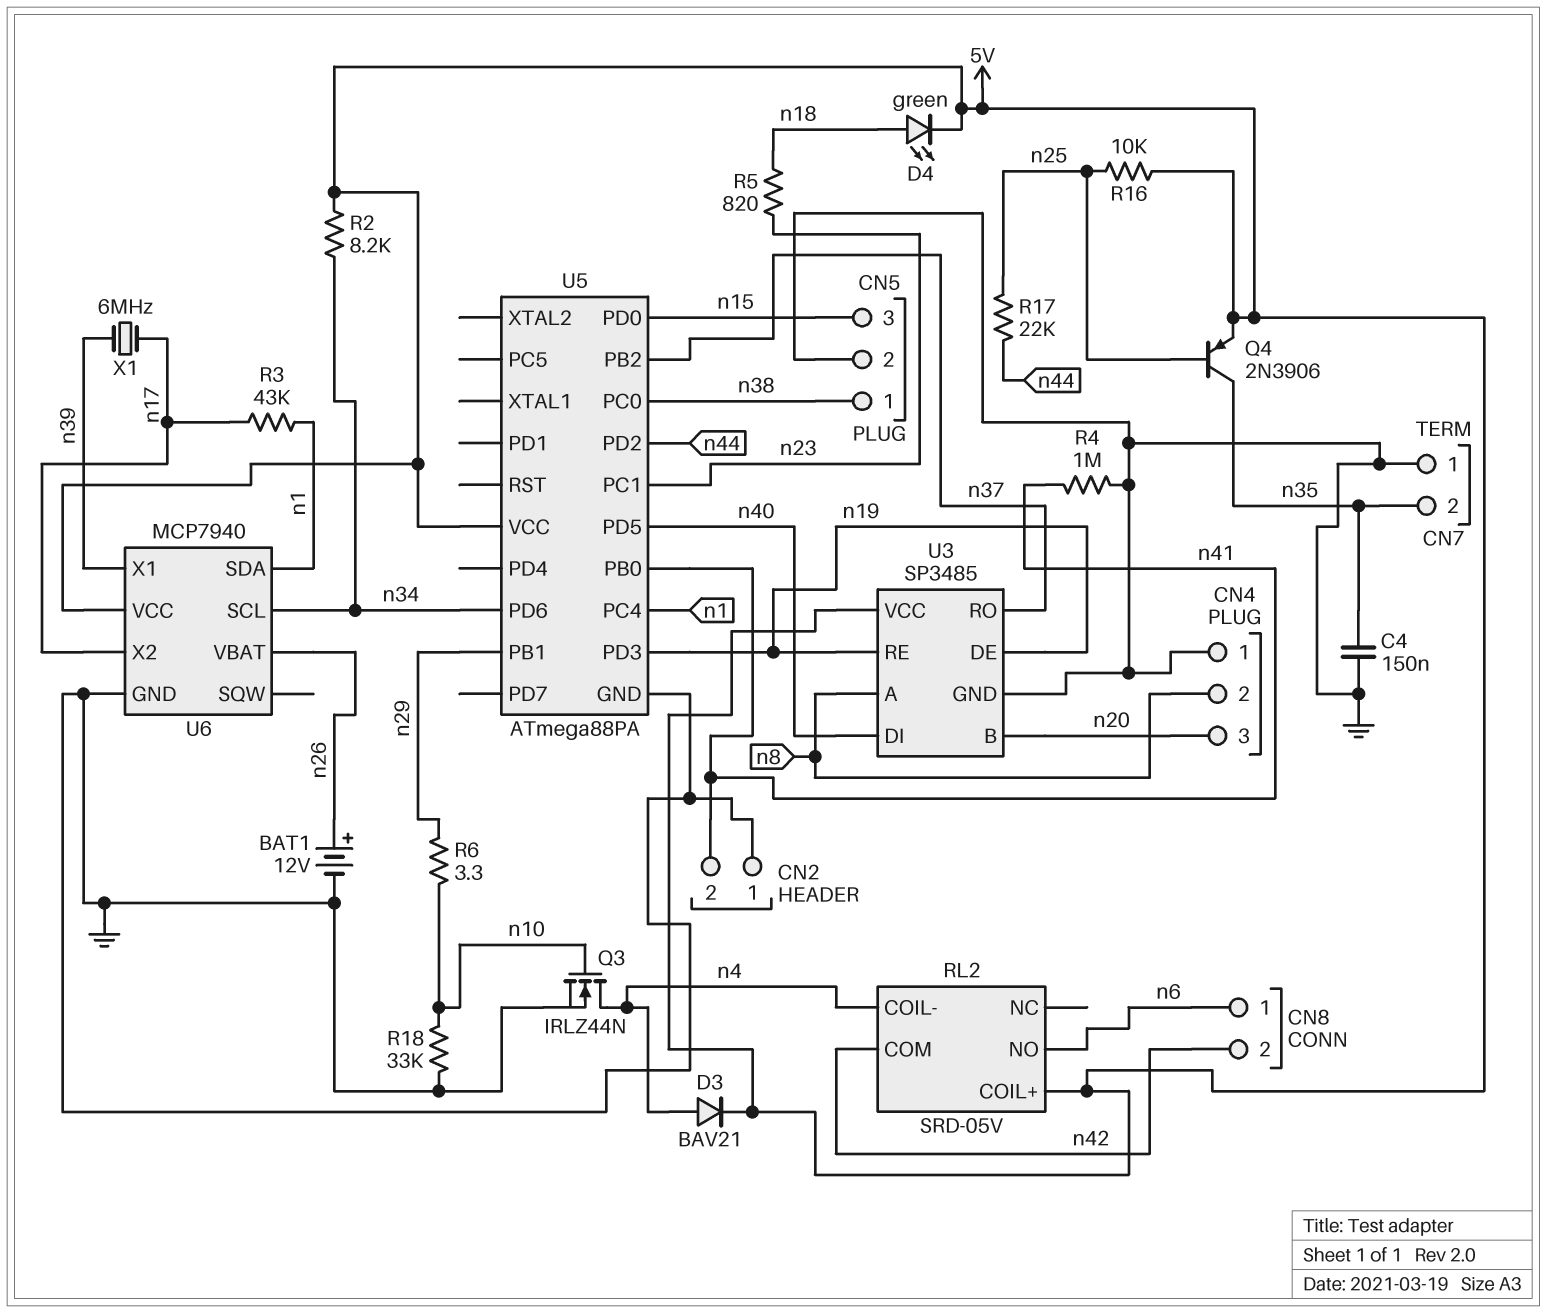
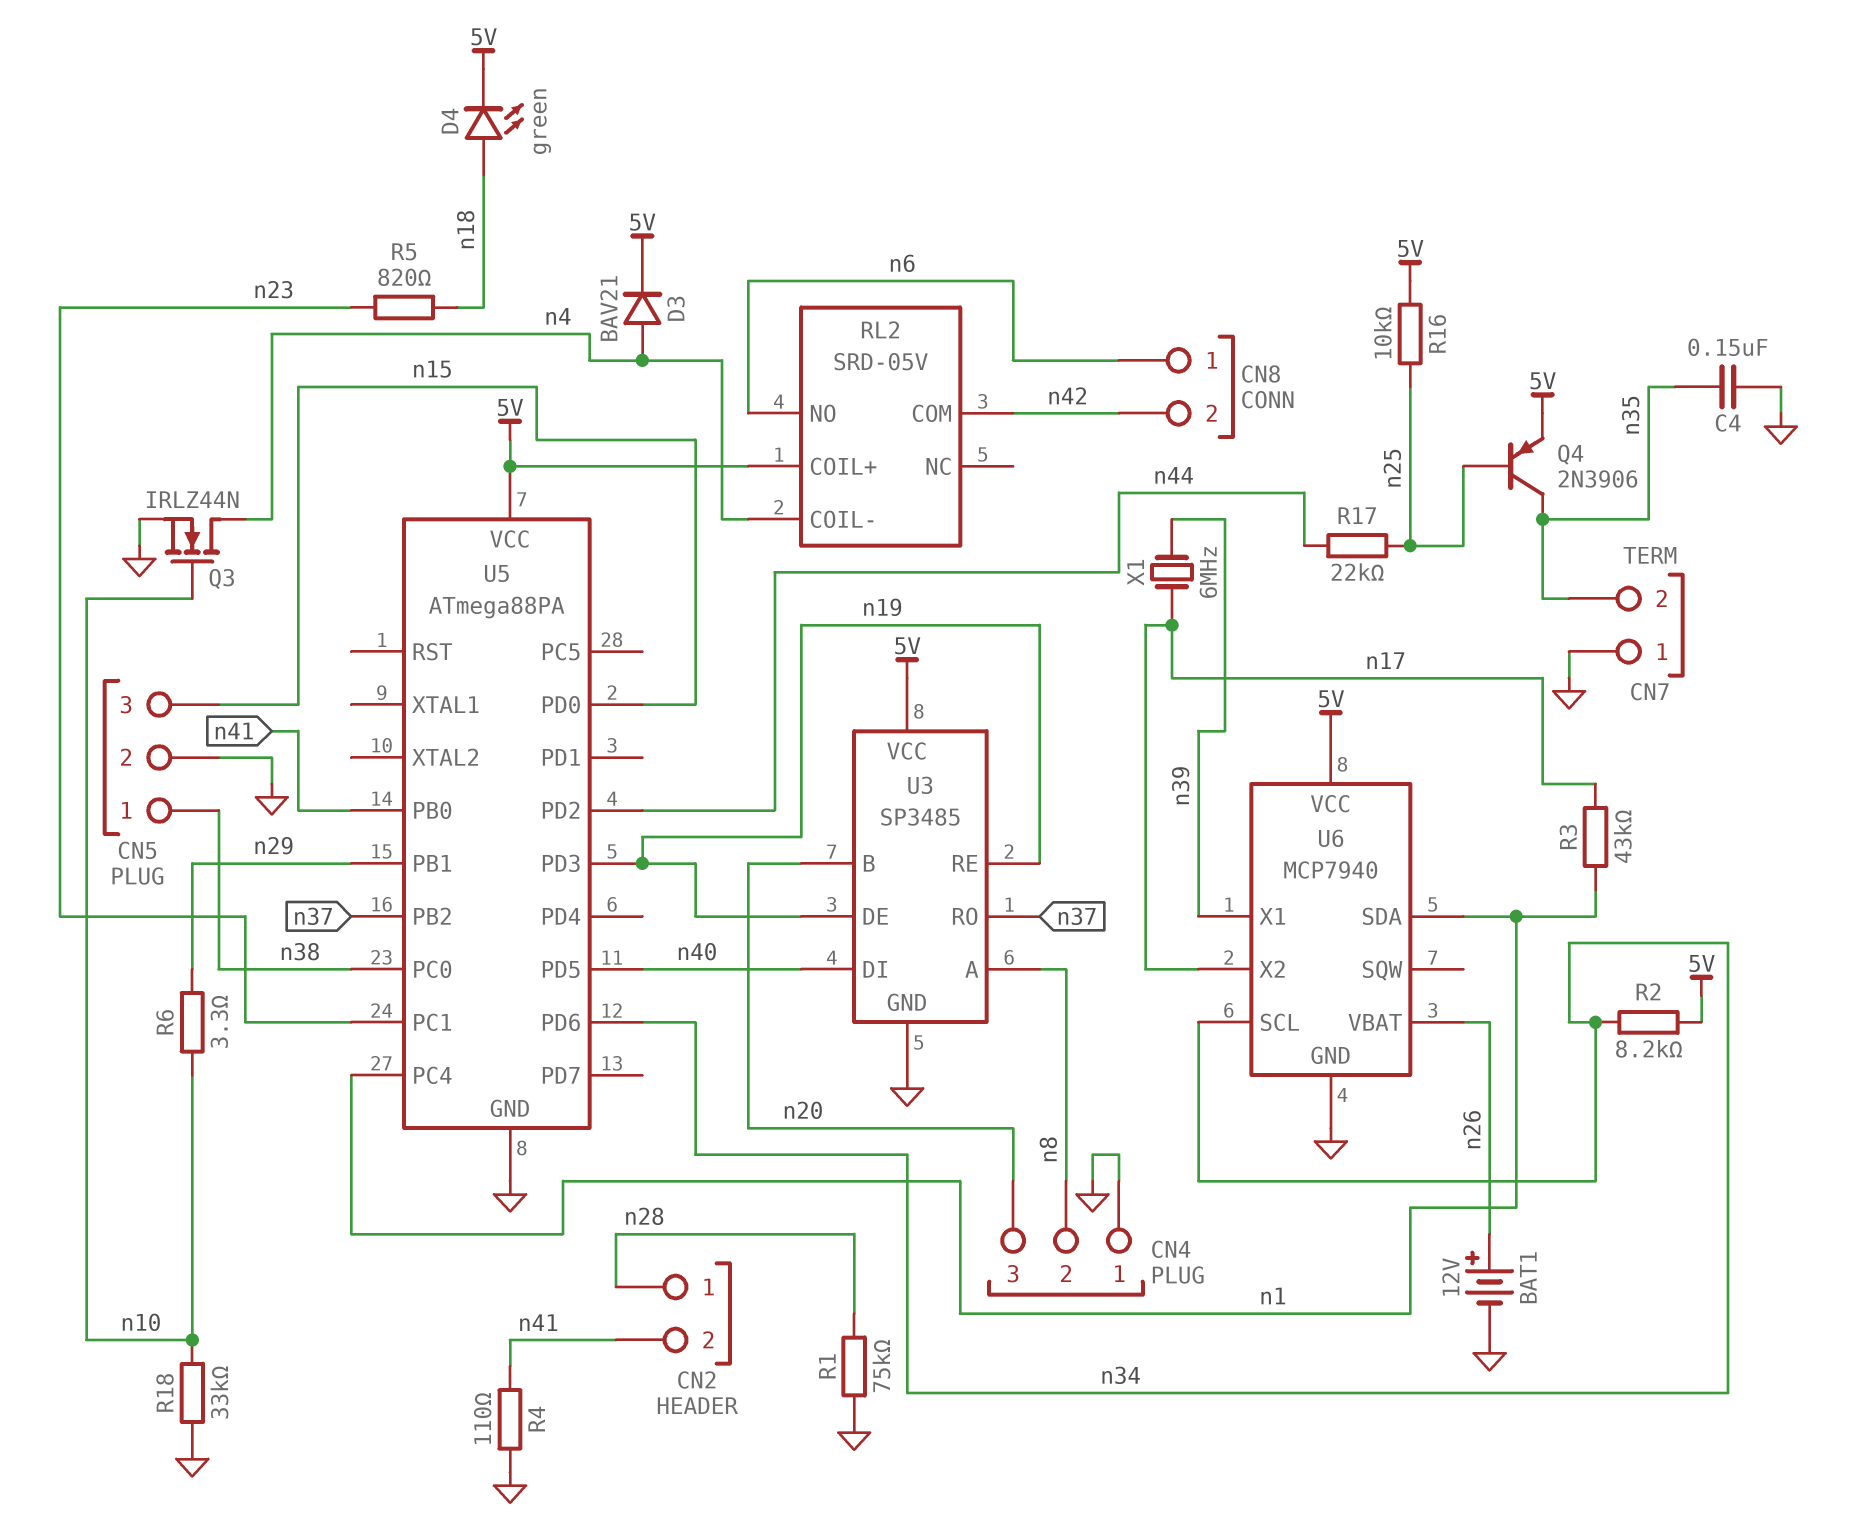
CN2 pin 1: GND -> n28
R1: none -> 75k (GND, n28)
R4: 1M (GND, n41) -> 110 (GND, n41)

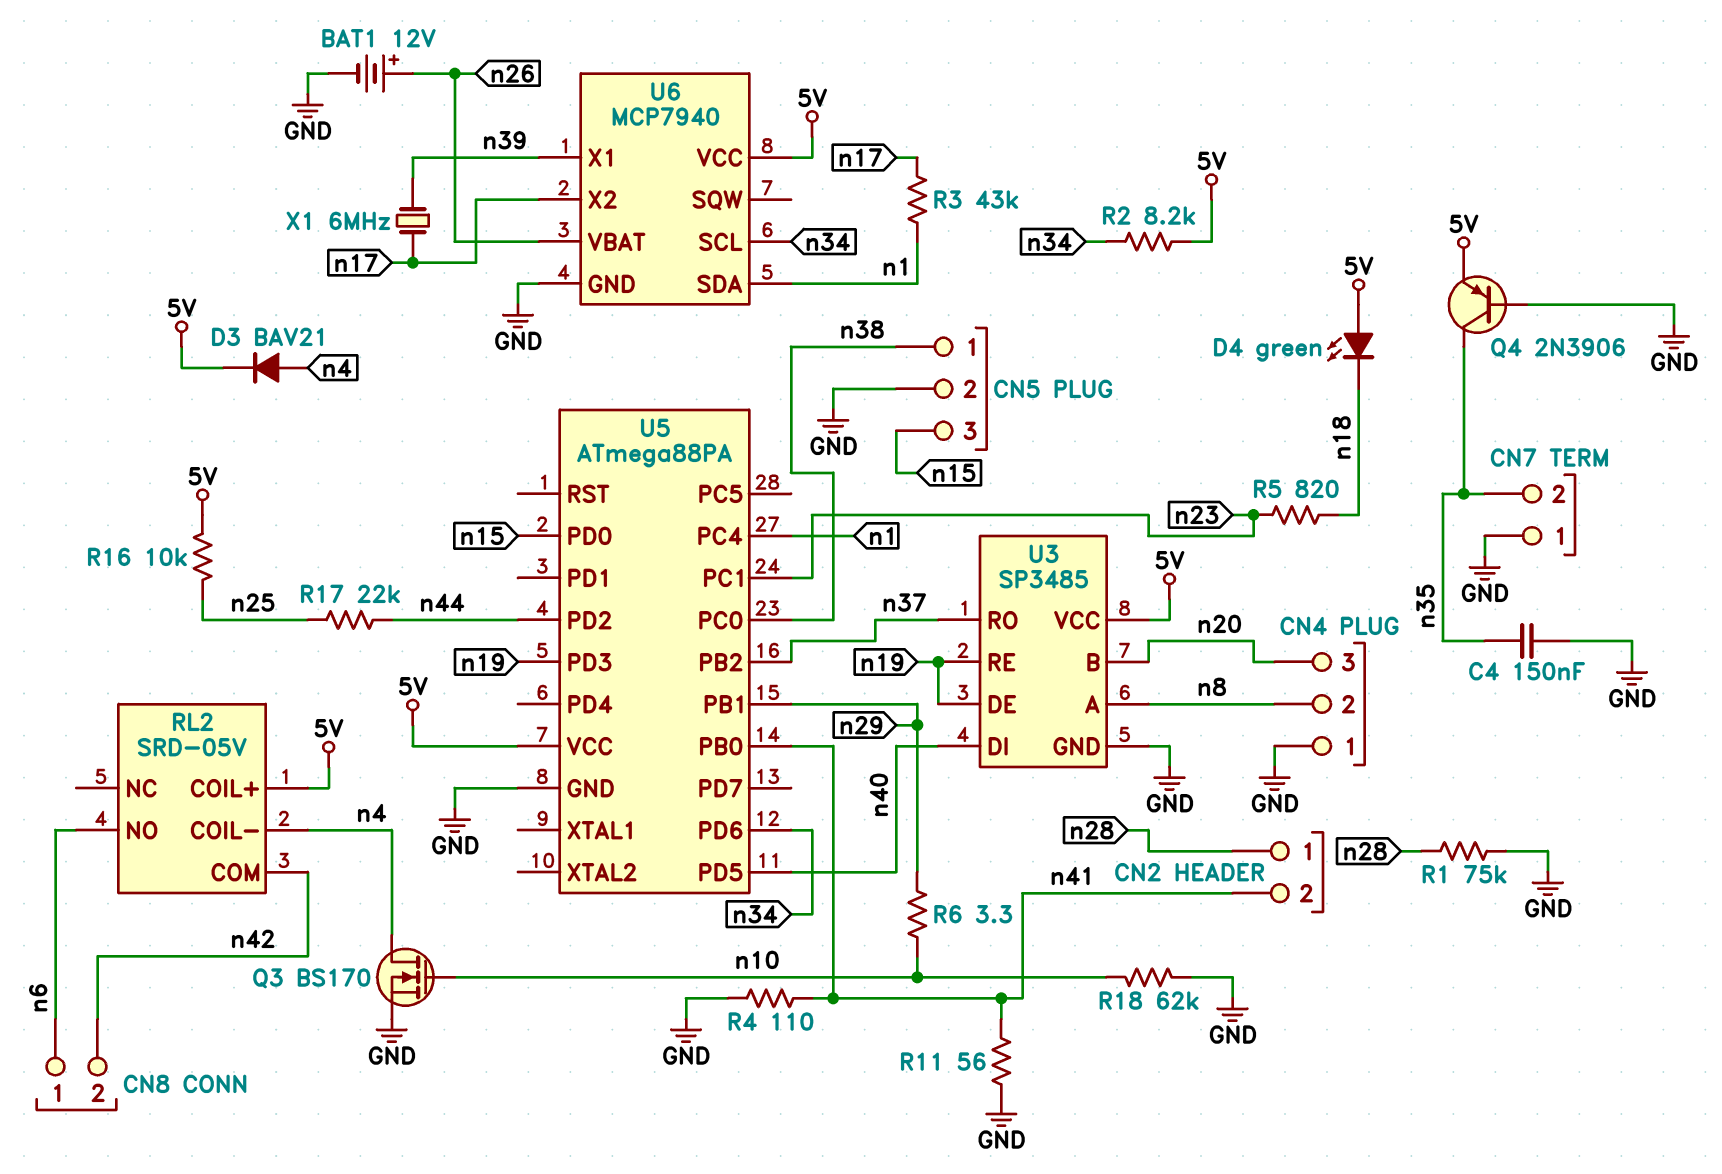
D4: LED green (A n18, K 5V) -> LED green (A 5V, K n18)
Q3: NMOS IRLZ44N (G n10, D n4, S GND) -> NMOS BS170 (G n10, D n4, S GND)
Q4: PNP 2N3906 (B n25, C n35, E 5V) -> PNP 2N3906 (B GND, C n35, E 5V)
R11: none -> 56 (GND, n41)
R18: 33k (GND, n10) -> 62k (GND, n10)

